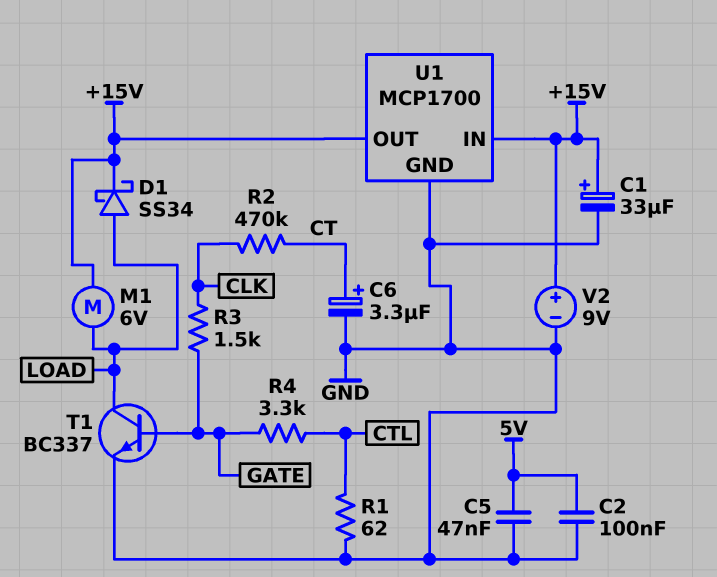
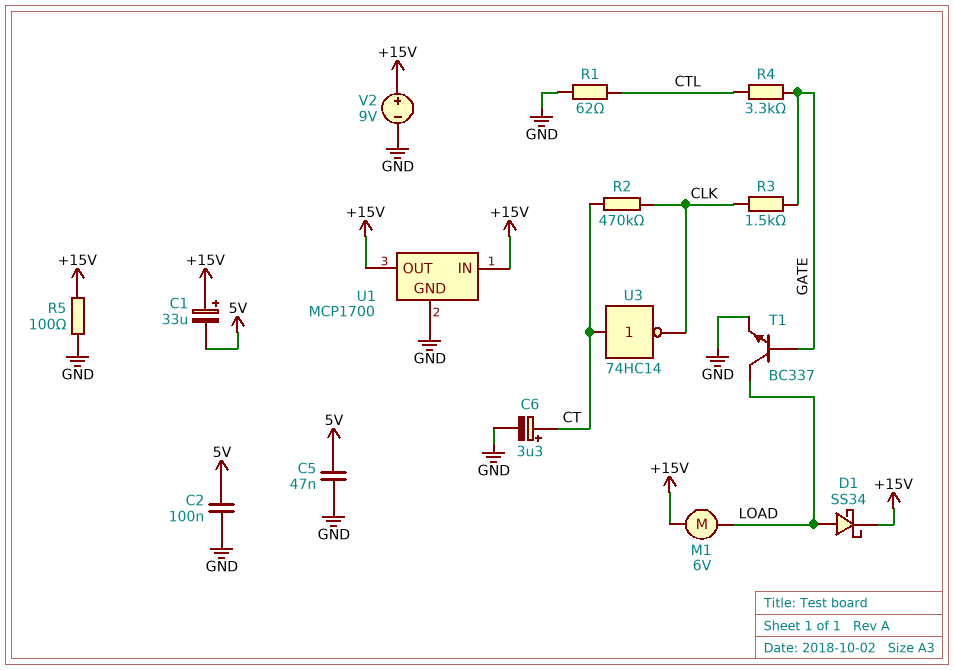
C1: 33uF (plus +15V, minus GND) -> 33uF (plus +15V, minus 5V)
R5: none -> 100 (+15V, GND)
U3: none -> NOT 74HC14 (in CT, out CLK)

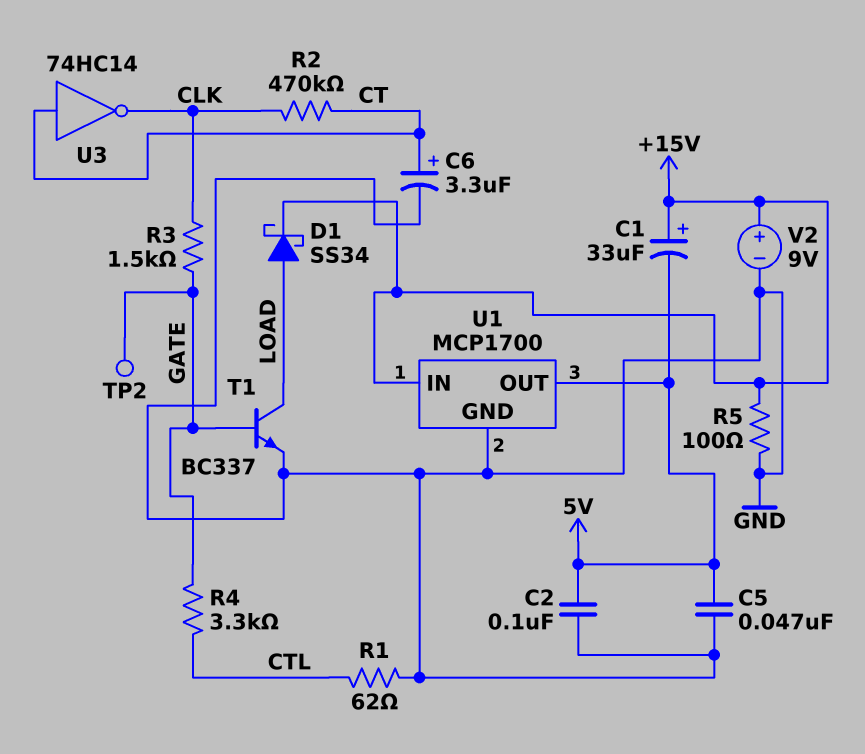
M1: motor 6V (+15V, LOAD) -> none
TP2: none -> test point (GATE)
U1 pin OUT: +15V -> 5V

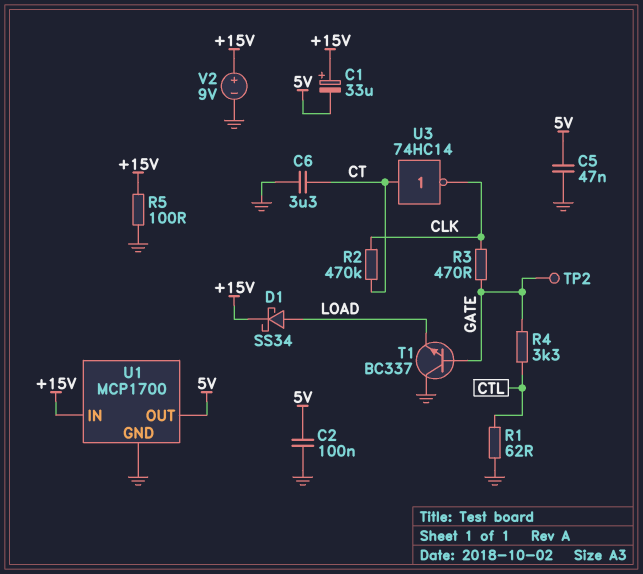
C6: 3.3uF (plus CT, minus GND) -> 3.3uF (CT, GND)
R3: 1.5k (CLK, GATE) -> 470 (CLK, GATE)
T1: NPN BC337 (B GATE, C LOAD, E GND) -> NPN BC337 (B GATE, C GND, E LOAD)

